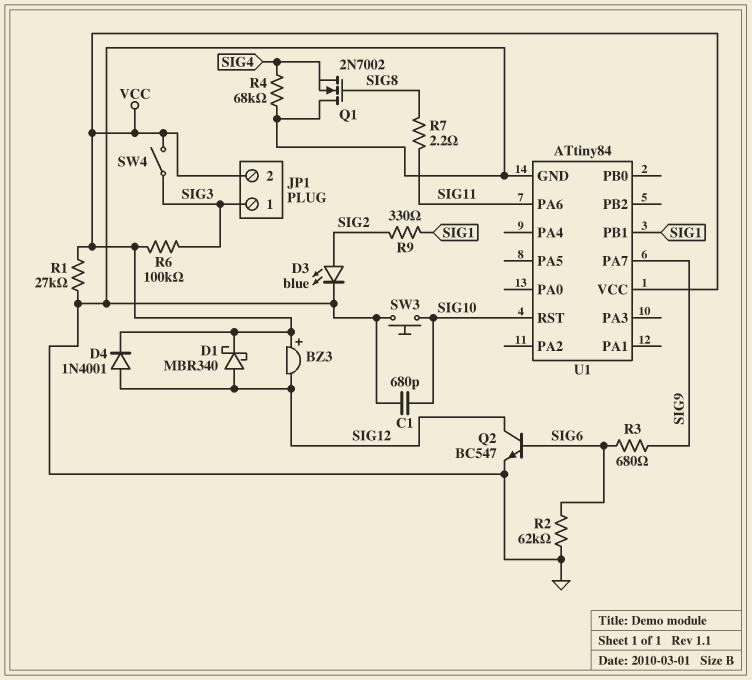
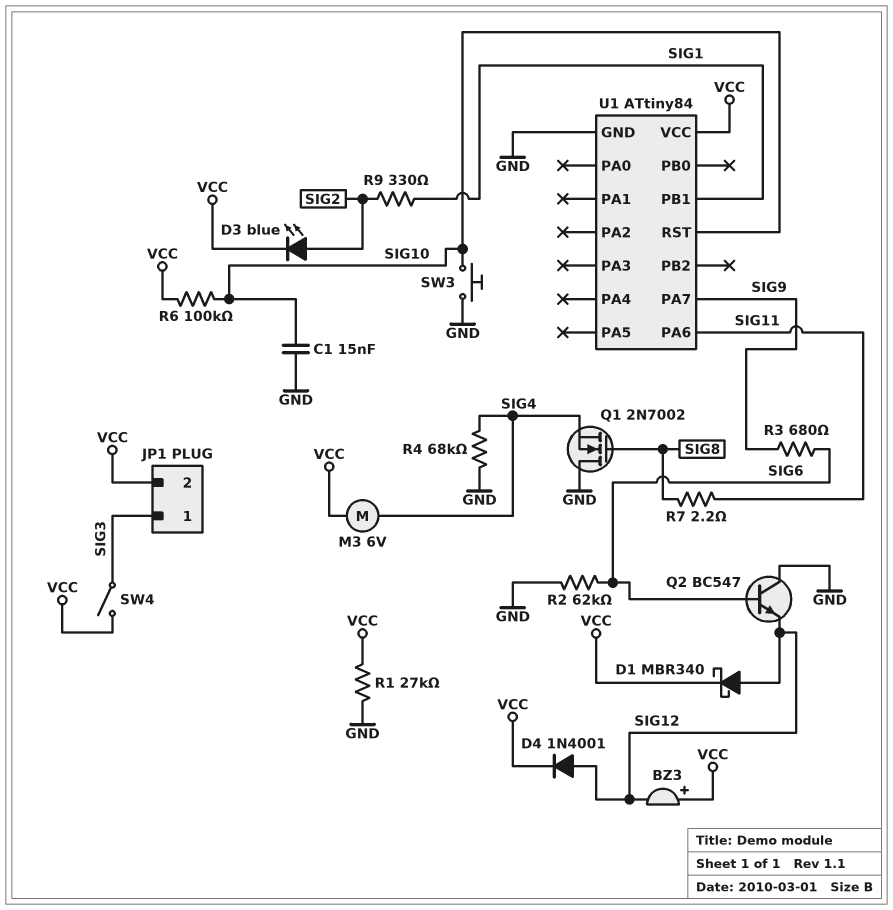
C1: 680pF (GND, SIG10) -> 15nF (GND, SIG10)
D3: LED blue (A SIG2, K GND) -> LED blue (A SIG2, K VCC)
M3: none -> motor 6V (SIG4, VCC)
Q2: NPN BC547 (B SIG6, C SIG12, E GND) -> NPN BC547 (B SIG6, C GND, E SIG12)
R6: 100k (SIG3, VCC) -> 100k (SIG10, VCC)

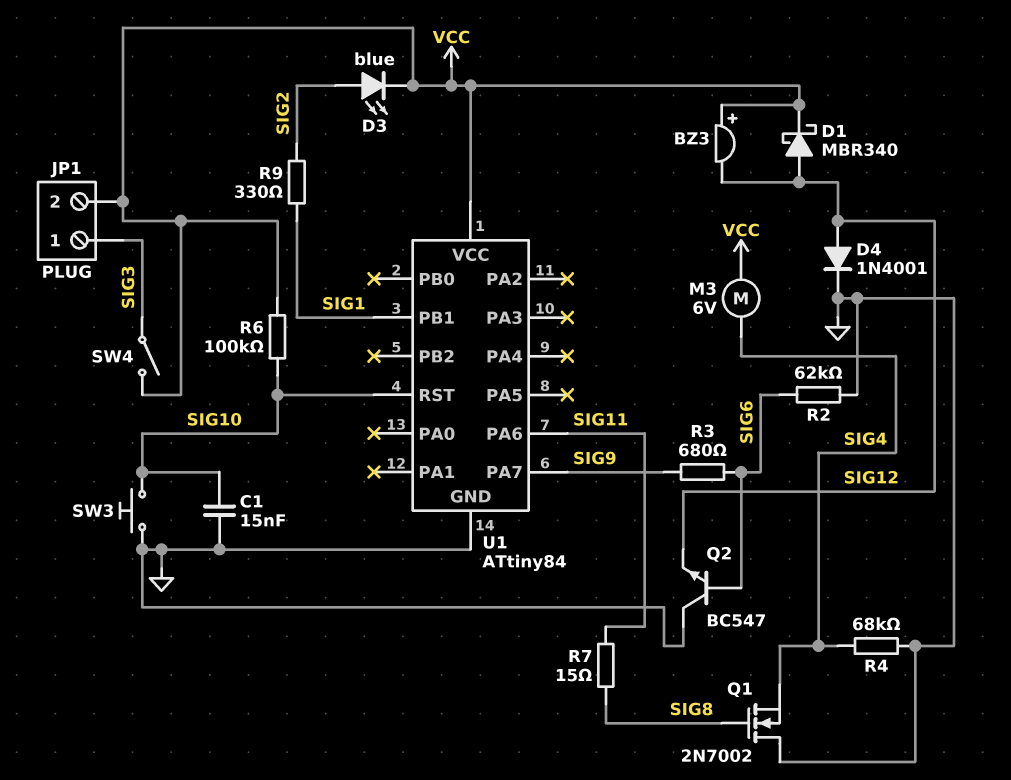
D4: diode 1N4001 (A SIG12, K VCC) -> diode 1N4001 (A SIG12, K GND)
R1: 27k (GND, VCC) -> none
R7: 2.2 (SIG8, SIG11) -> 15 (SIG8, SIG11)

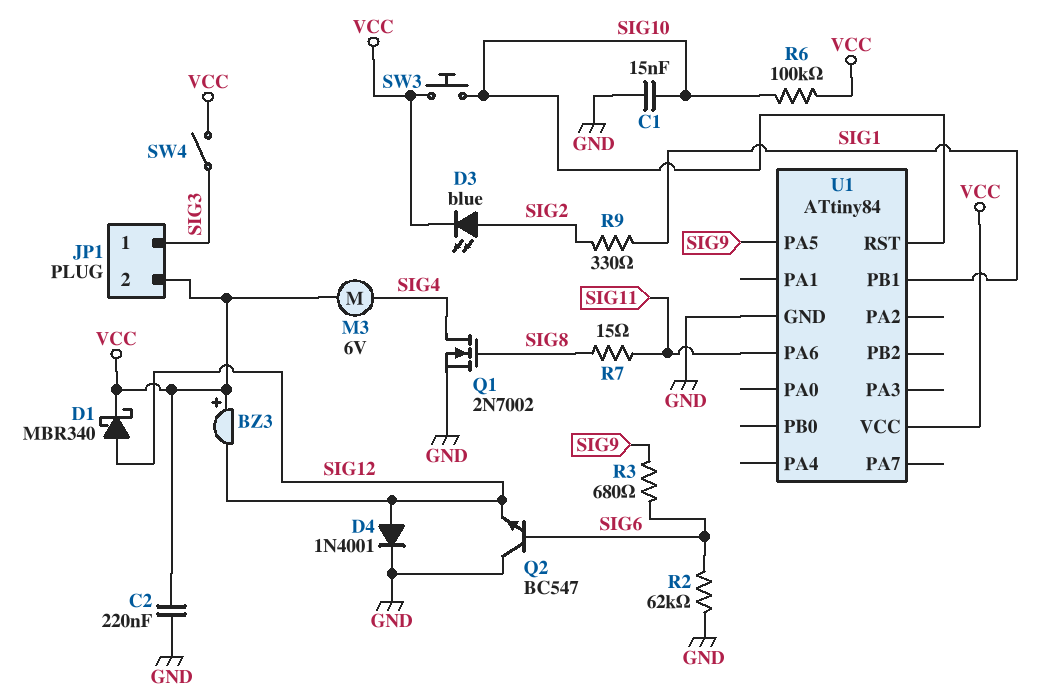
C2: none -> 220nF (GND, VCC)
Q1: NMOS 2N7002 (G SIG8, D GND, S SIG4) -> NMOS 2N7002 (G SIG8, D SIG4, S GND)
R4: 68k (GND, SIG4) -> none
SW3: button (GND, SIG10) -> button (SIG10, VCC)
U1 pin PA5: none -> SIG9
U1 pin PA7: SIG9 -> none

